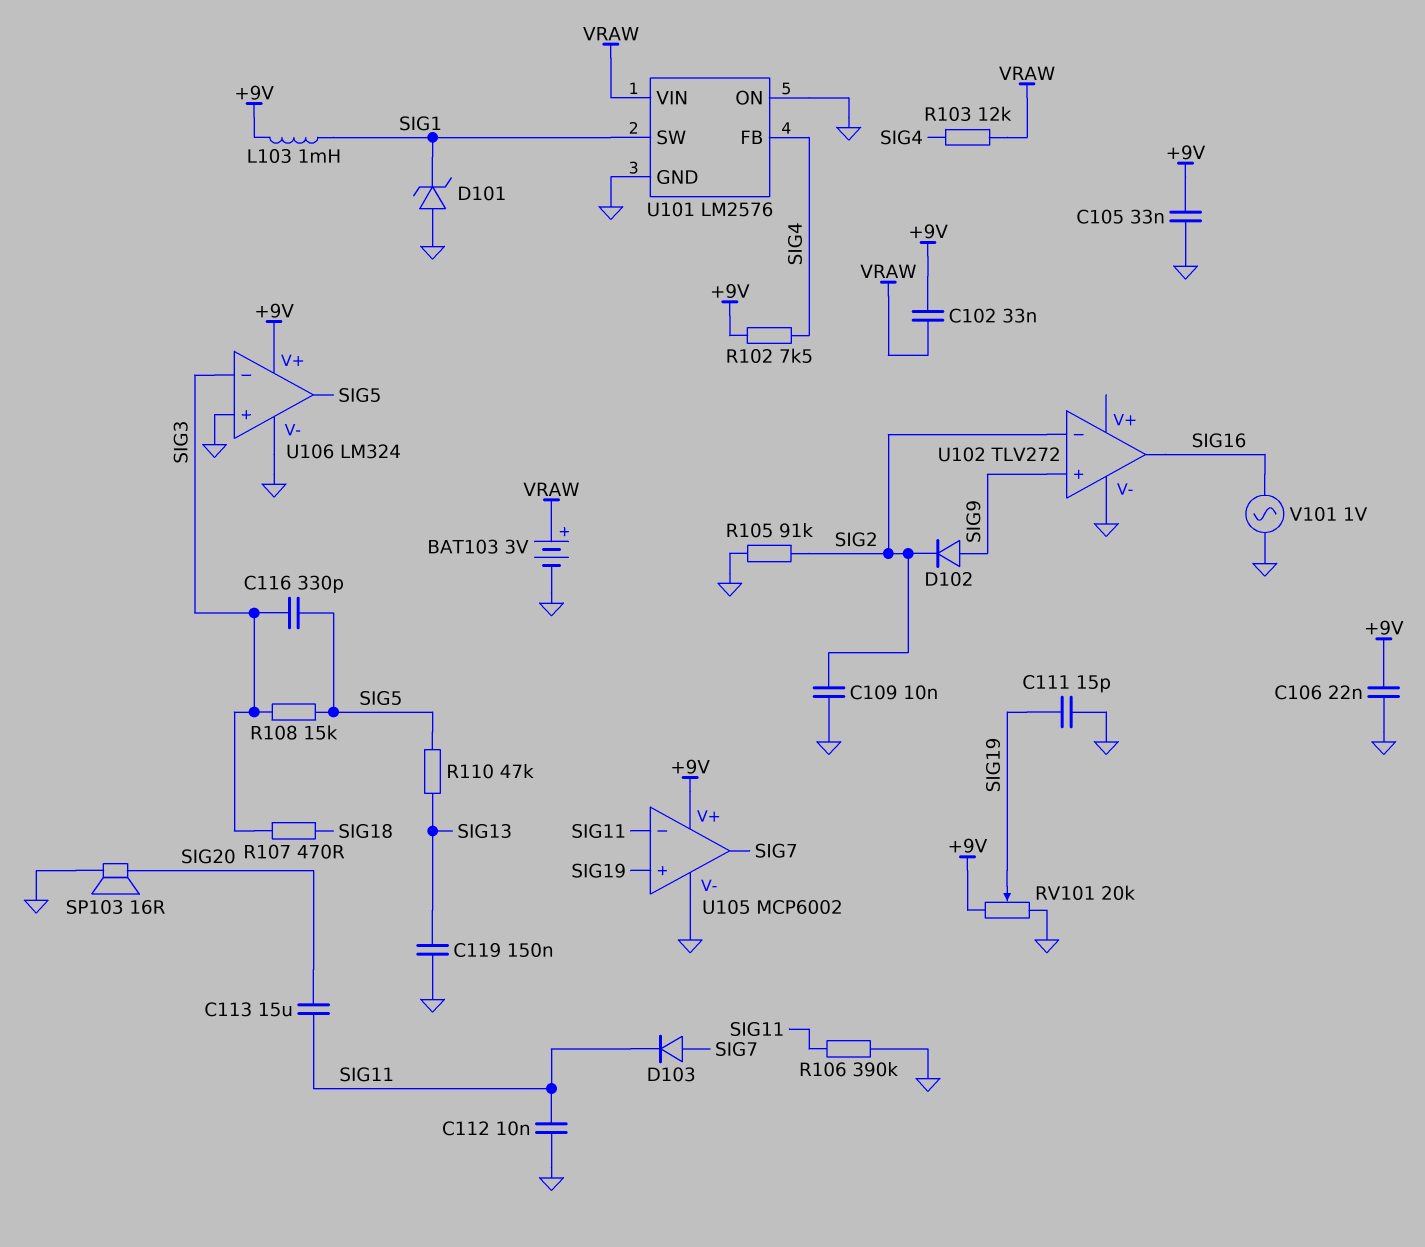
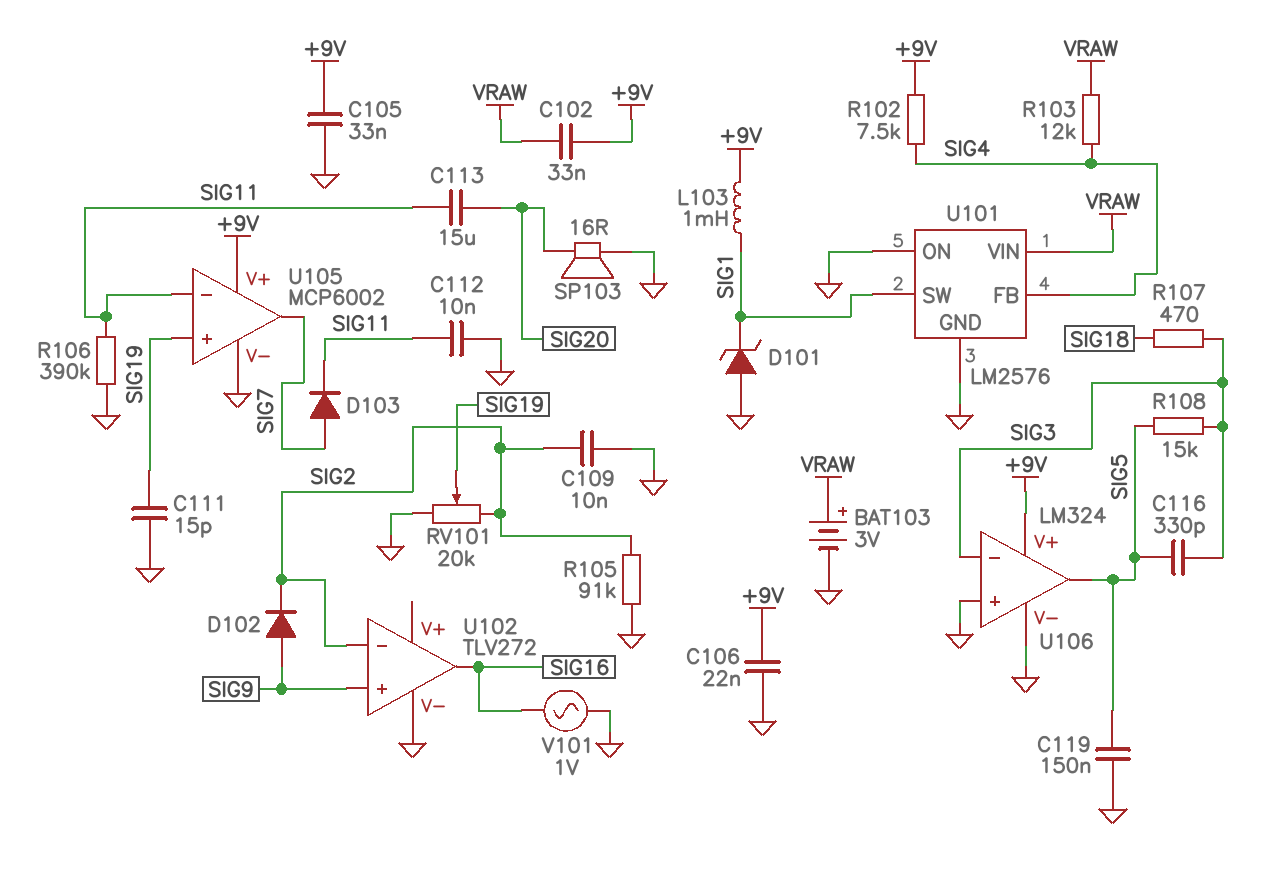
C119: 150nF (GND, SIG13) -> 150nF (GND, SIG5)
R110: 47k (SIG5, SIG13) -> none
RV101: 20k (+9V, GND, wiper SIG19) -> 20k (GND, SIG2, wiper SIG19)

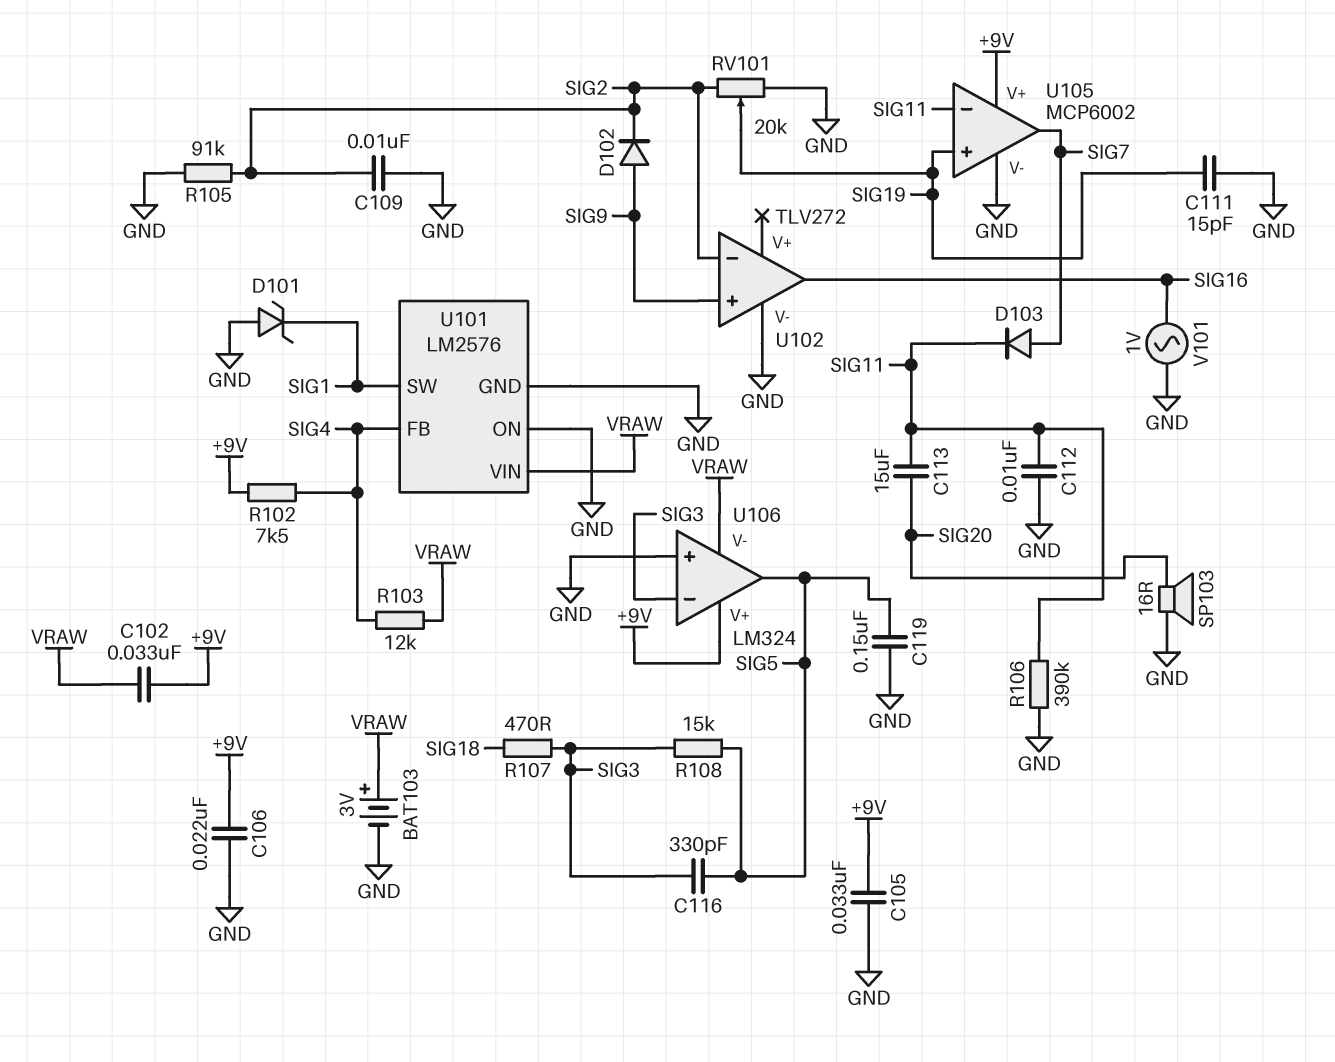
L103: 1mH (+9V, SIG1) -> none
U106 pin V-: GND -> VRAW

